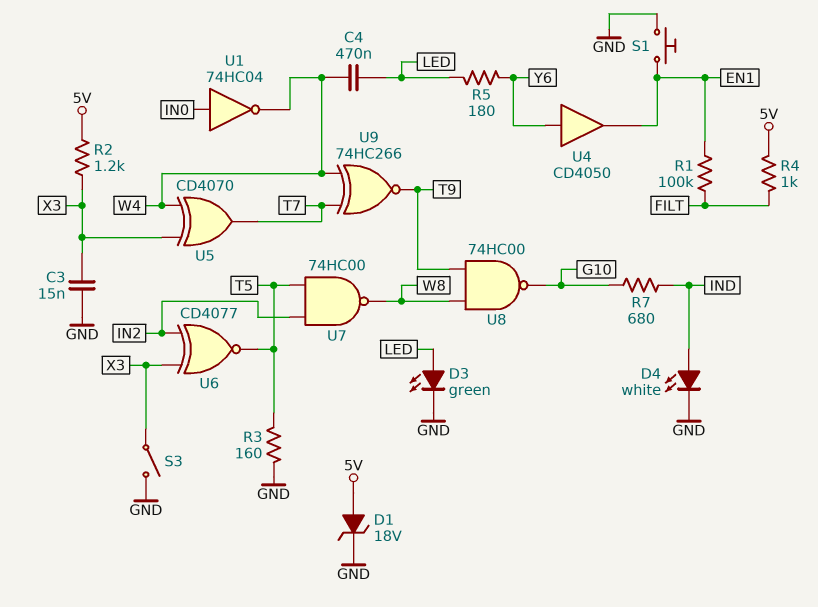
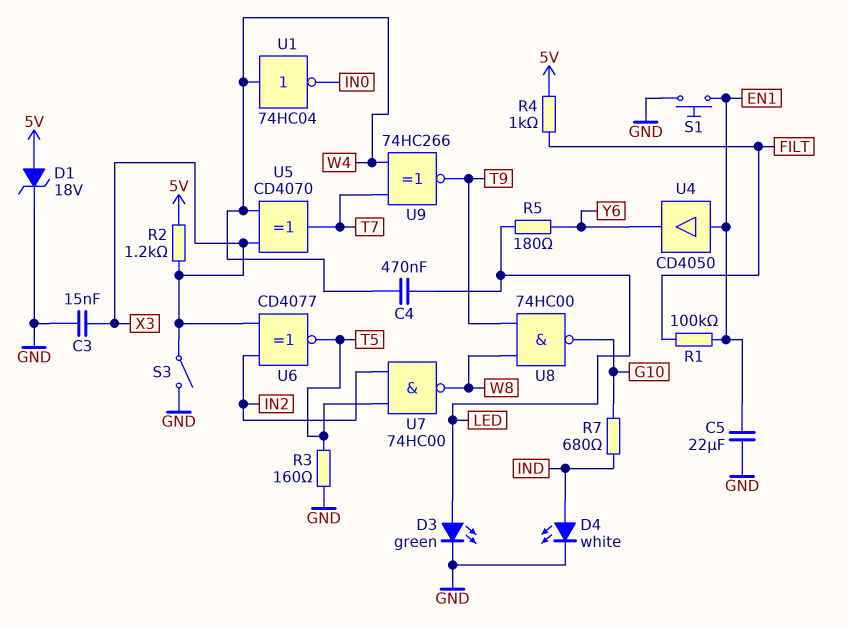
C5: none -> 22uF (EN1, GND)
U1: NOT 74HC04 (in IN0, out W4) -> NOT 74HC04 (in W4, out IN0)
U4: buffer CD4050 (in Y6, out EN1) -> buffer CD4050 (in EN1, out Y6)

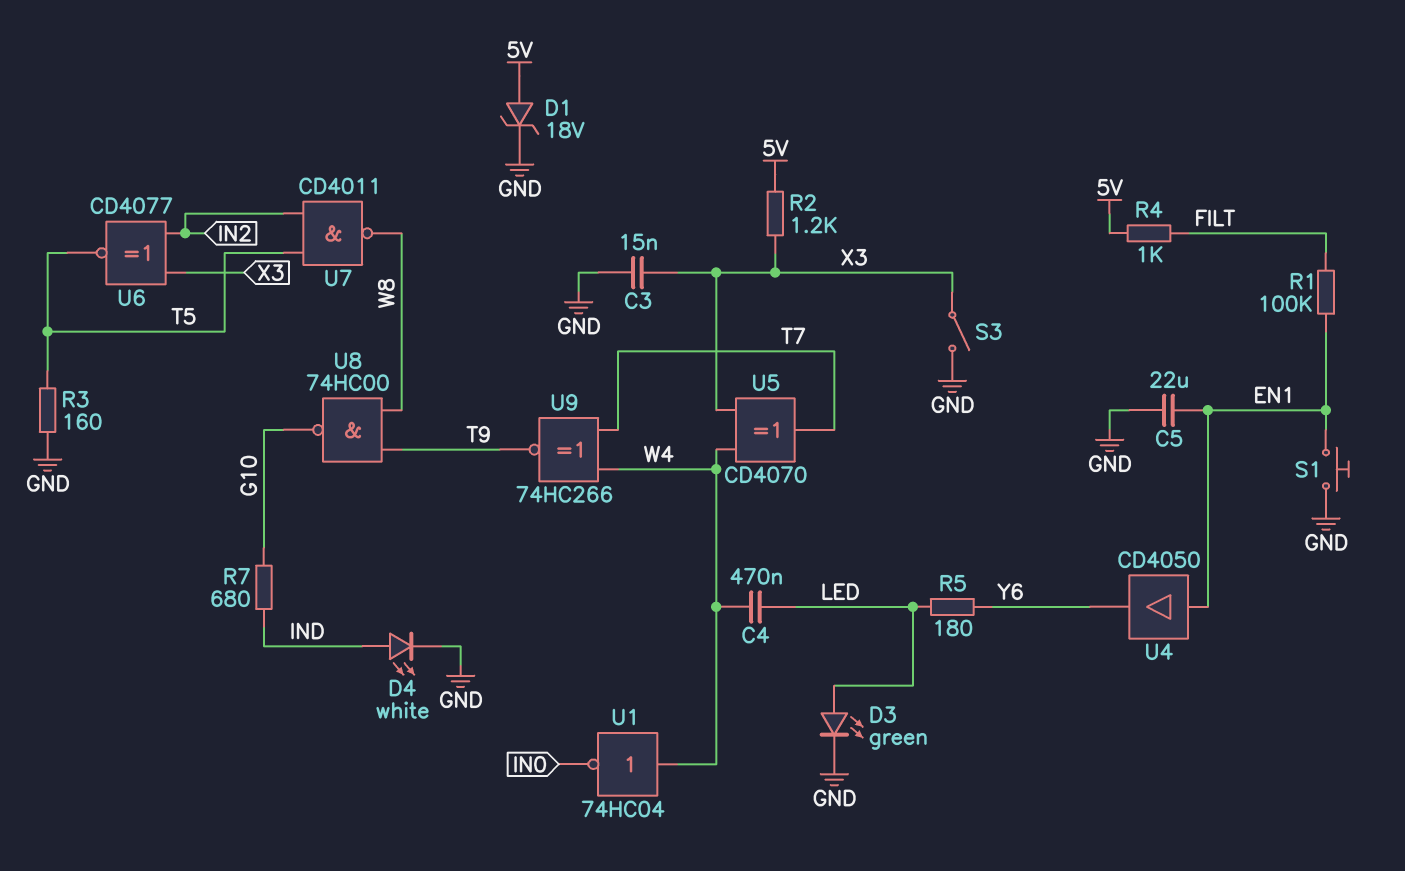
U7: NAND 74HC00 (in IN2, in T5, out W8) -> NAND CD4011 (in IN2, in T5, out W8)

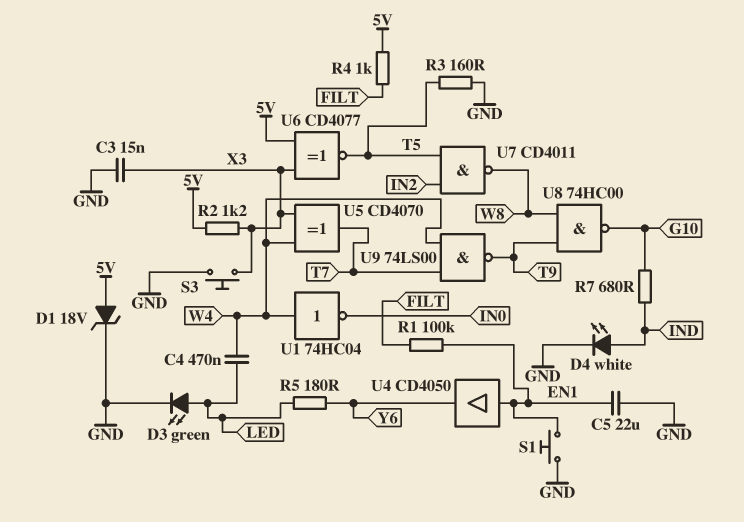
S3: switch (GND, X3) -> button (GND, X3)
U6: XNOR CD4077 (in IN2, in X3, out T5) -> XNOR CD4077 (in 5V, in X3, out T5)
U9: XNOR 74HC266 (in T7, in W4, out T9) -> NAND 74LS00 (in T7, in W4, out T9)

